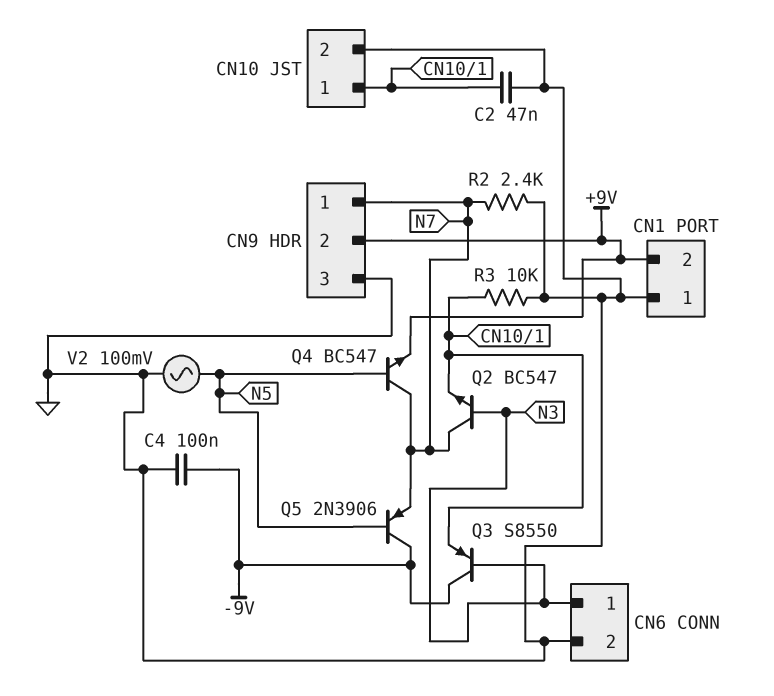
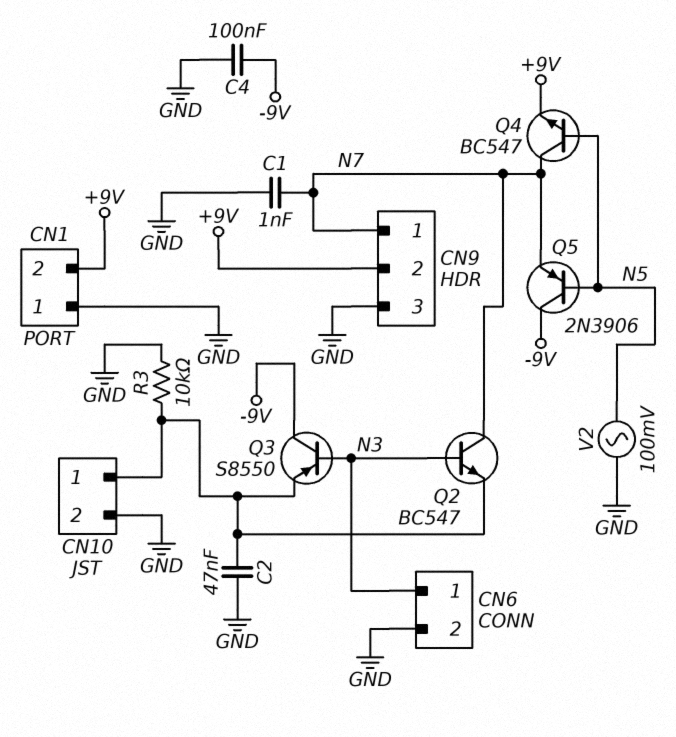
C1: none -> 1nF (GND, N7)
R2: 2.4k (GND, N7) -> none

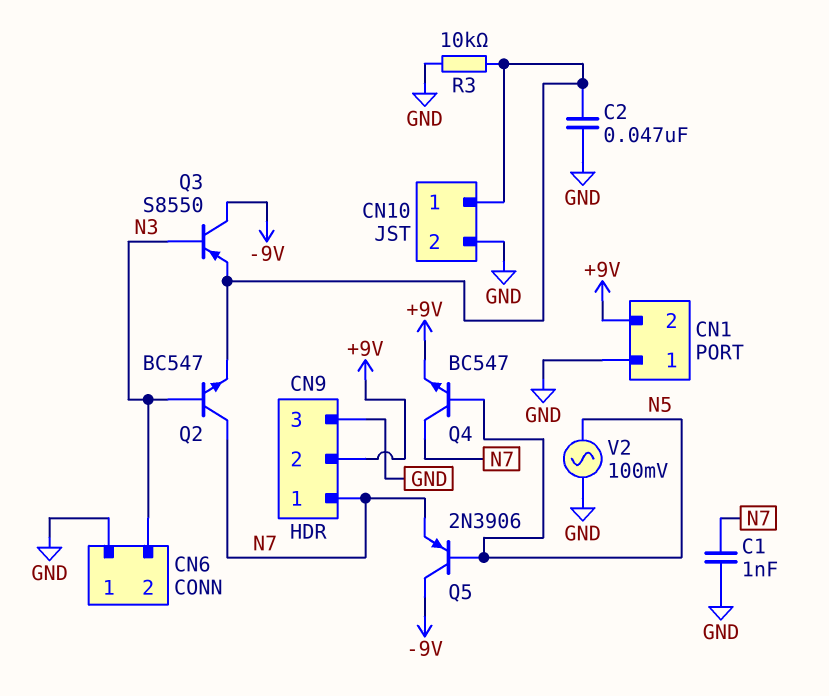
C4: 100nF (-9V, GND) -> none
CN6 pin 1: N3 -> GND
CN6 pin 2: GND -> N3

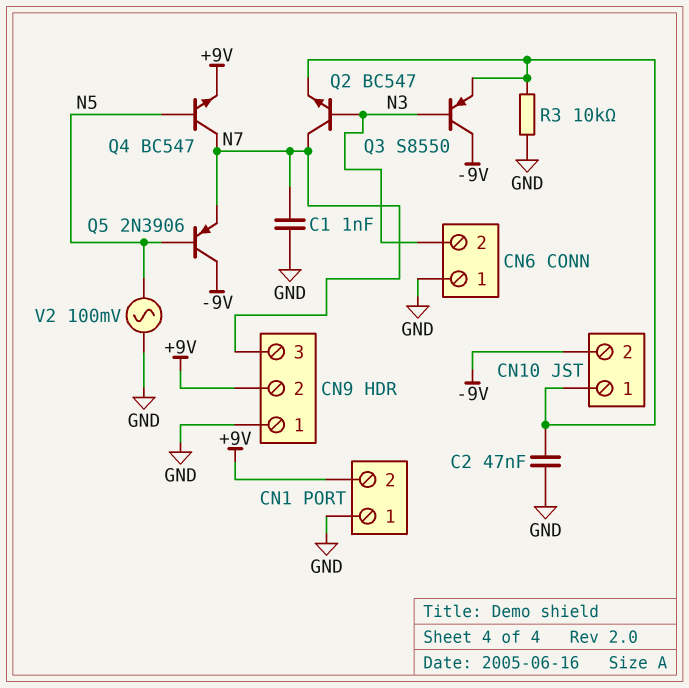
CN9 pin 1: N7 -> GND
CN9 pin 3: GND -> N7
CN10 pin 2: GND -> -9V

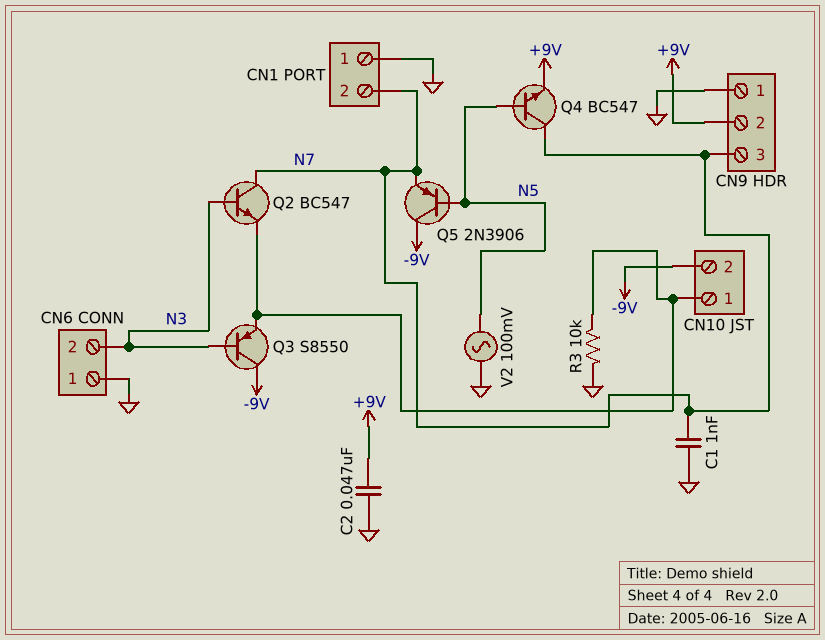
C2: 47nF (CN10/1, GND) -> 47nF (+9V, GND)
CN1 pin 2: +9V -> N7

